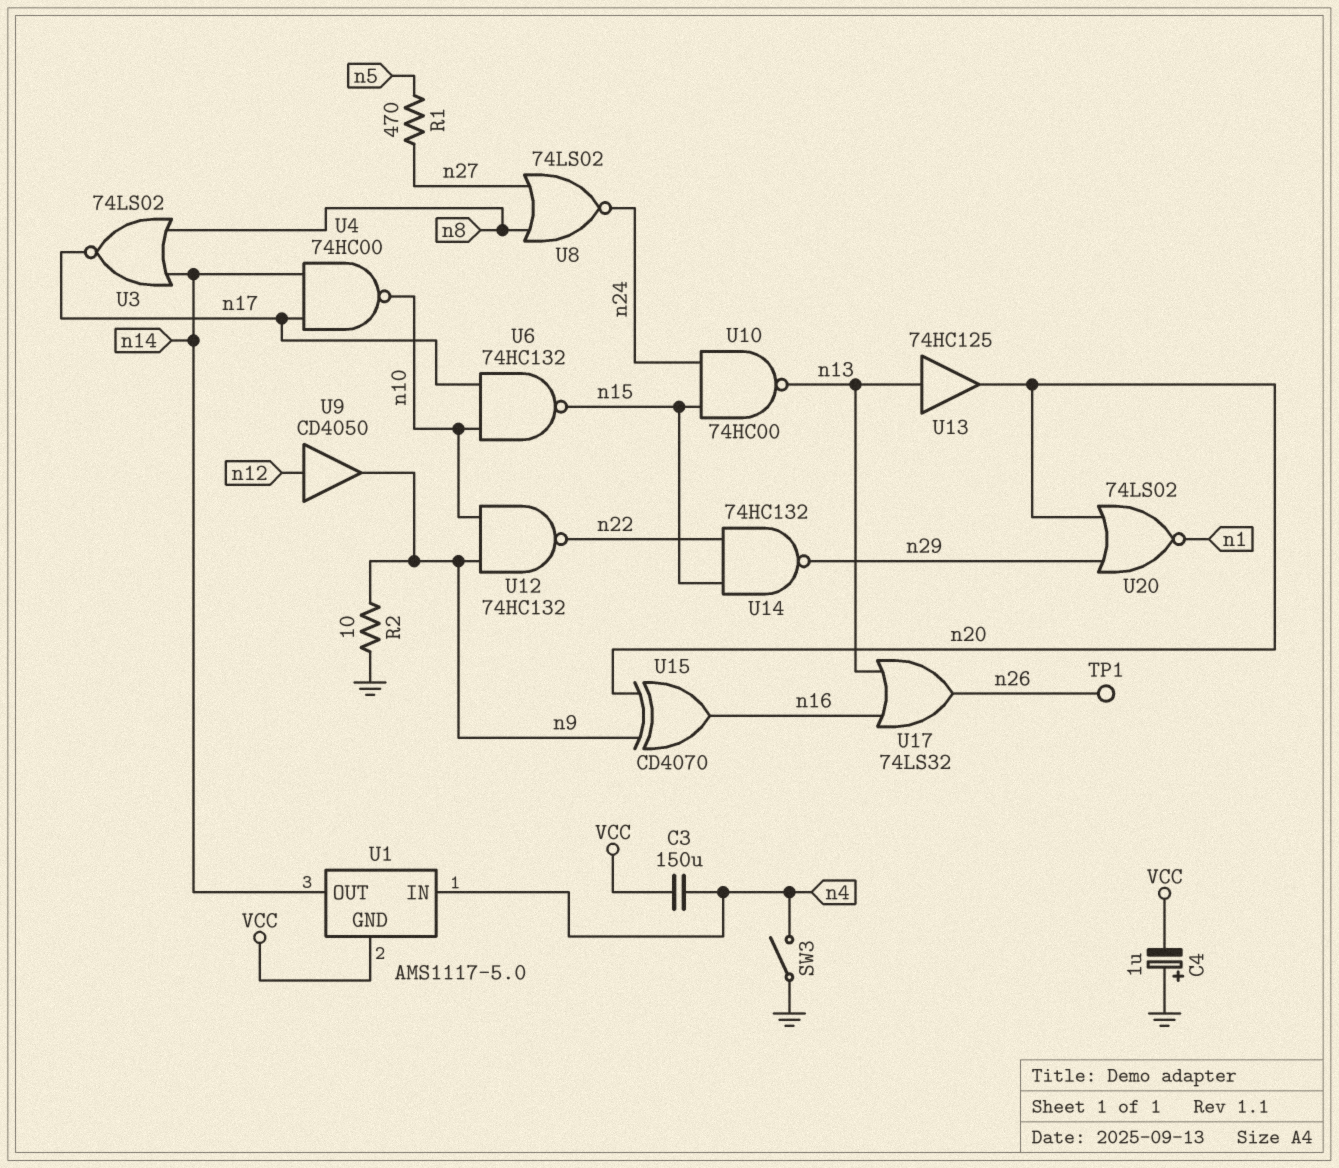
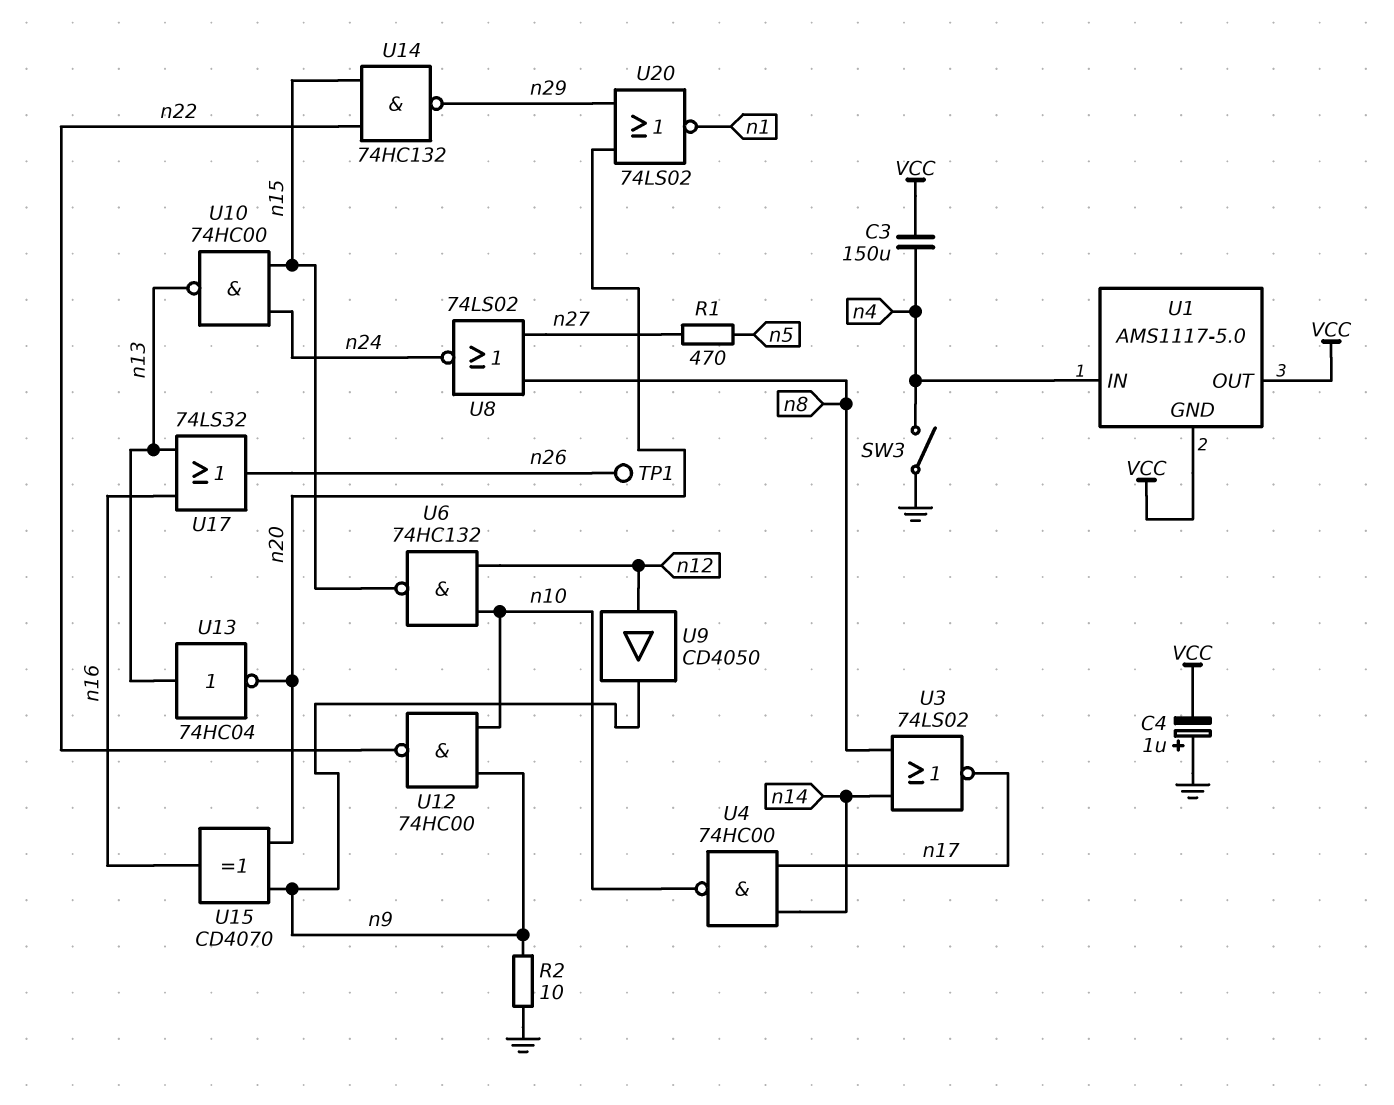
U1 pin OUT: n14 -> VCC
U6: NAND 74HC132 (in n10, in n17, out n15) -> NAND 74HC132 (in n10, in n12, out n15)
U12: NAND 74HC132 (in n9, in n10, out n22) -> NAND 74HC00 (in n9, in n10, out n22)
U13: buffer 74HC125 (in n13, out n20) -> NOT 74HC04 (in n13, out n20)

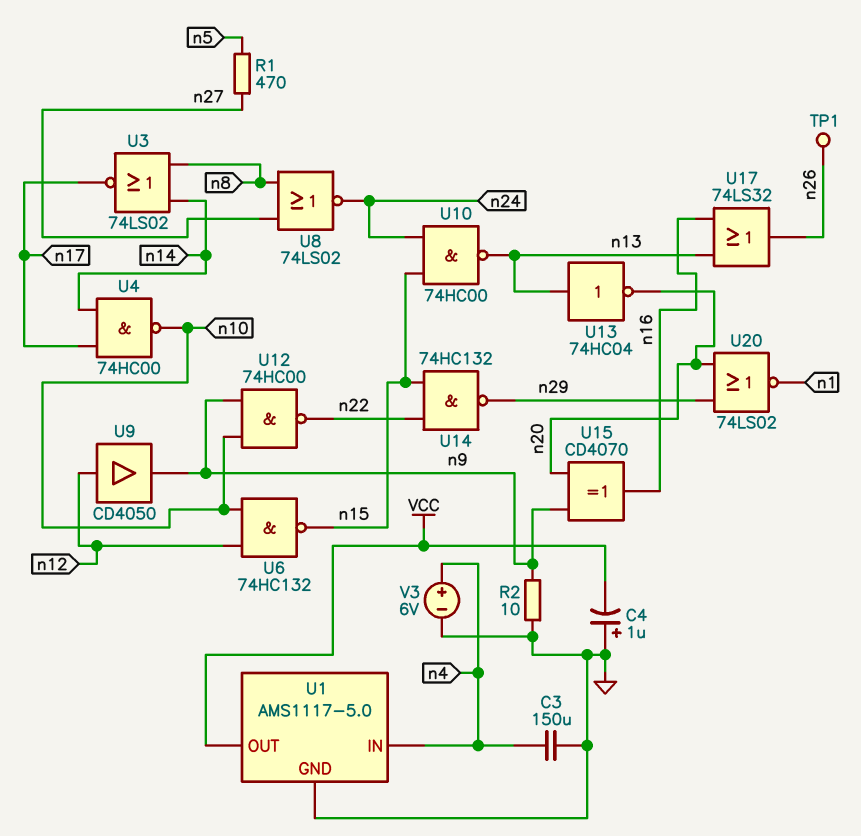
C3: 150uF (VCC, n4) -> 150uF (GND, n4)
SW3: switch (GND, n4) -> none
U1 pin GND: VCC -> GND
V3: none -> 6V (plus n4, minus GND)

